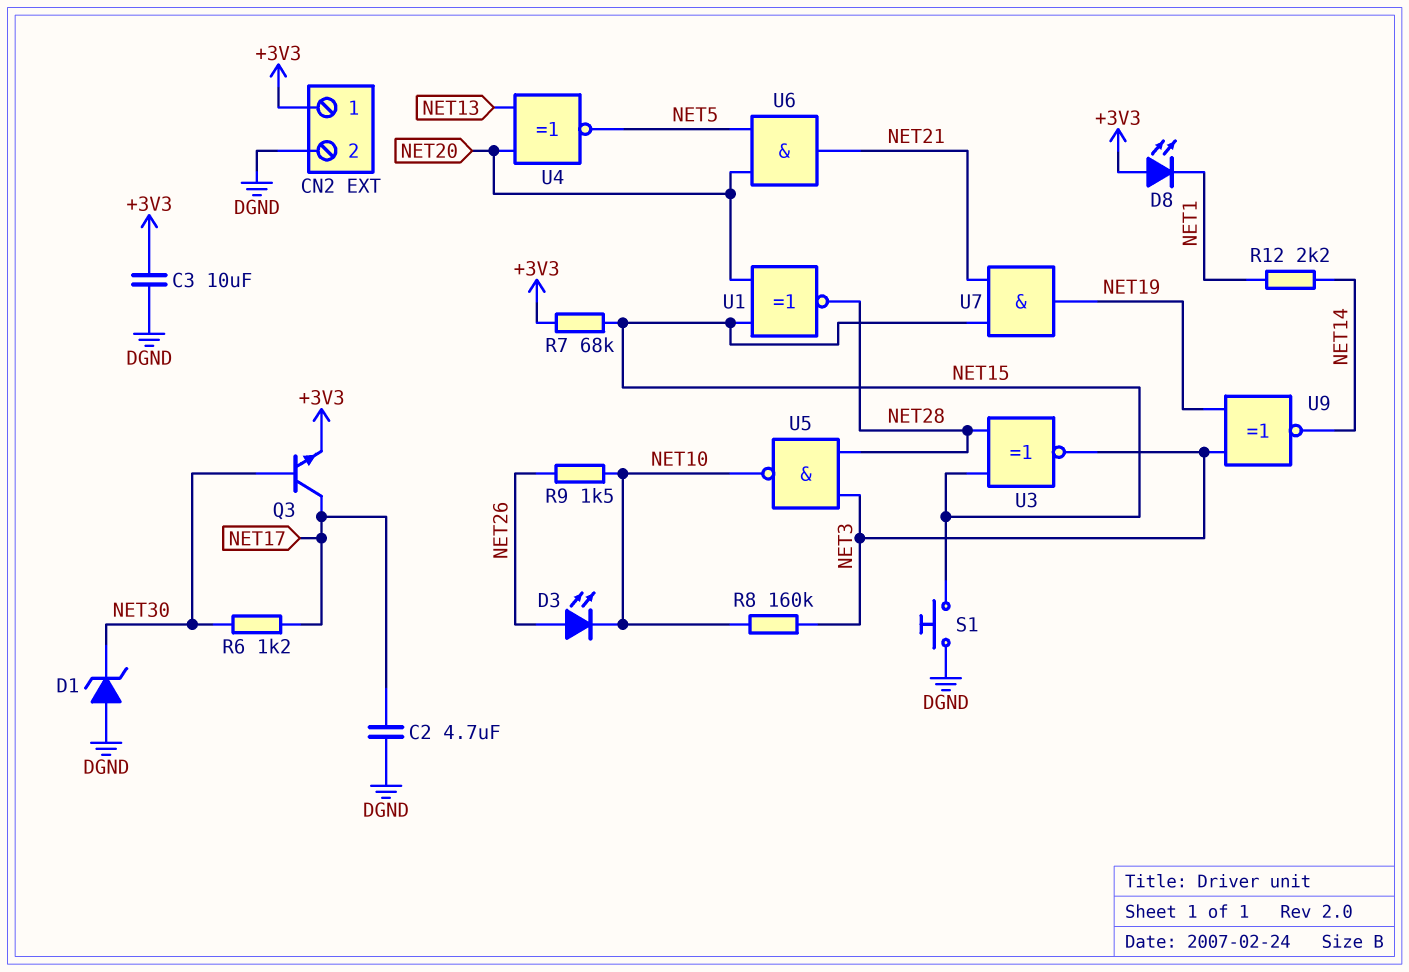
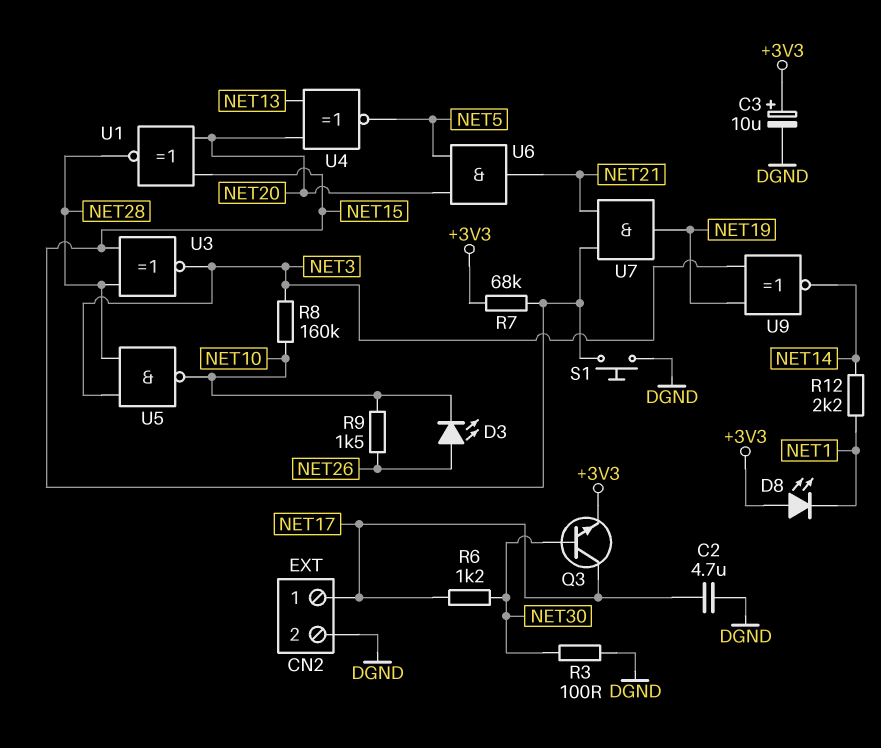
C3: 10uF (+3V3, DGND) -> 10uF (plus +3V3, minus DGND)
CN2 pin 1: +3V3 -> NET17
D1: zener (A DGND, K NET30) -> none
R3: none -> 100 (DGND, NET30)

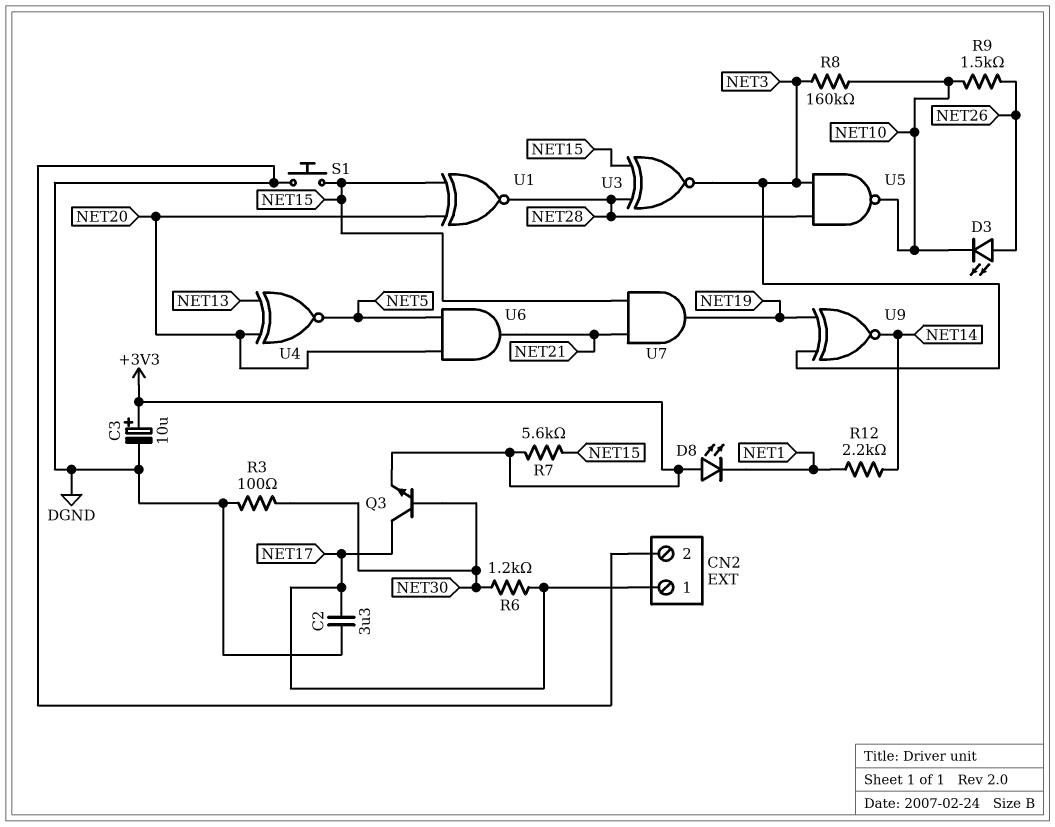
C2: 4.7uF (DGND, NET17) -> 3.3uF (DGND, NET17)
R7: 68k (+3V3, NET15) -> 5.6k (+3V3, NET15)

